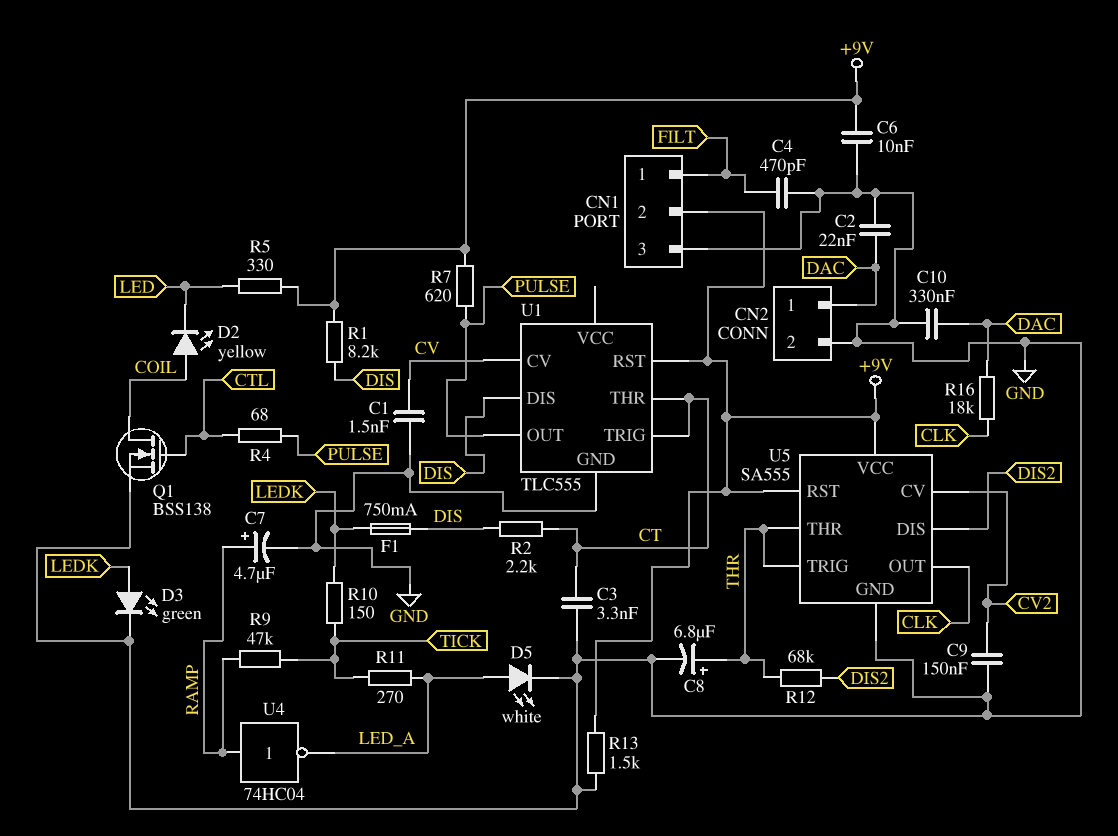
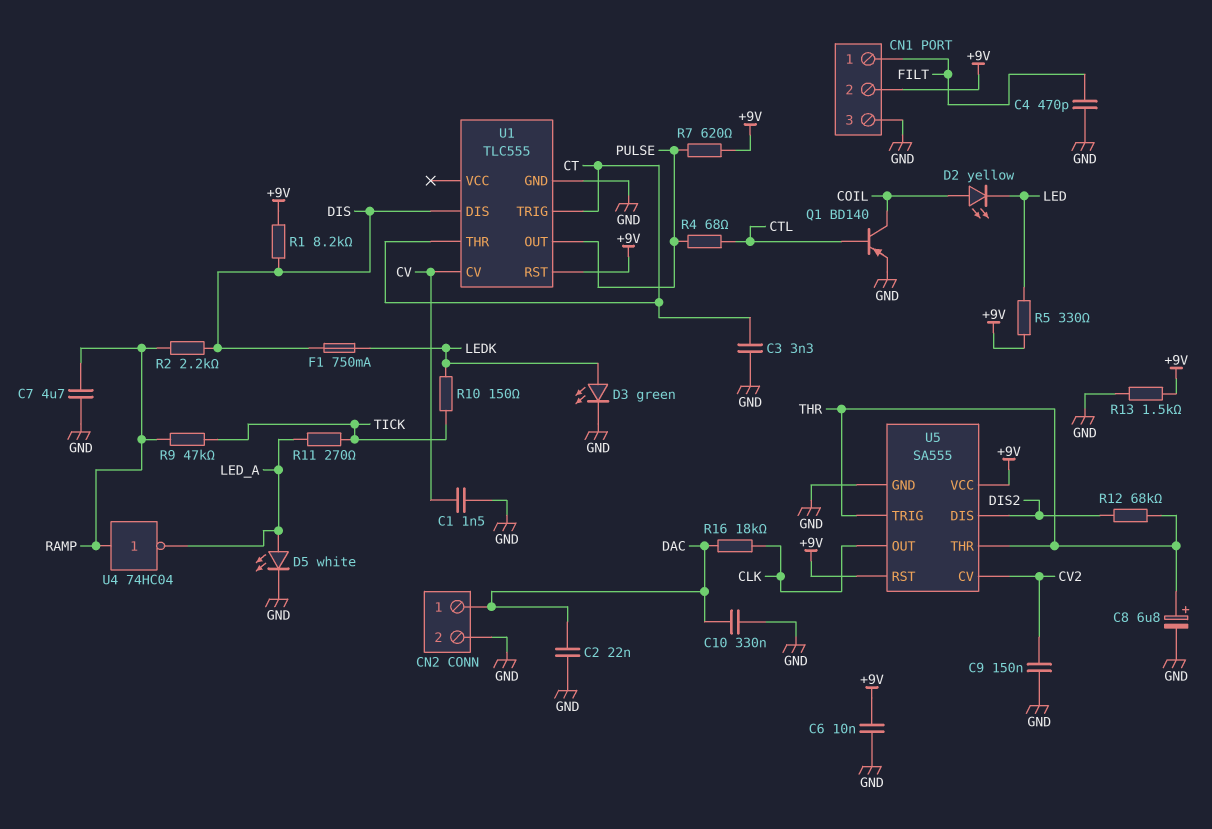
C7: 4.7uF (plus RAMP, minus GND) -> 4.7uF (GND, RAMP)
Q1: NMOS BSS138 (G CTL, D COIL, S GND) -> PNP BD140 (B CTL, C COIL, E GND)
R2: 2.2k (CT, DIS) -> 2.2k (DIS, RAMP)

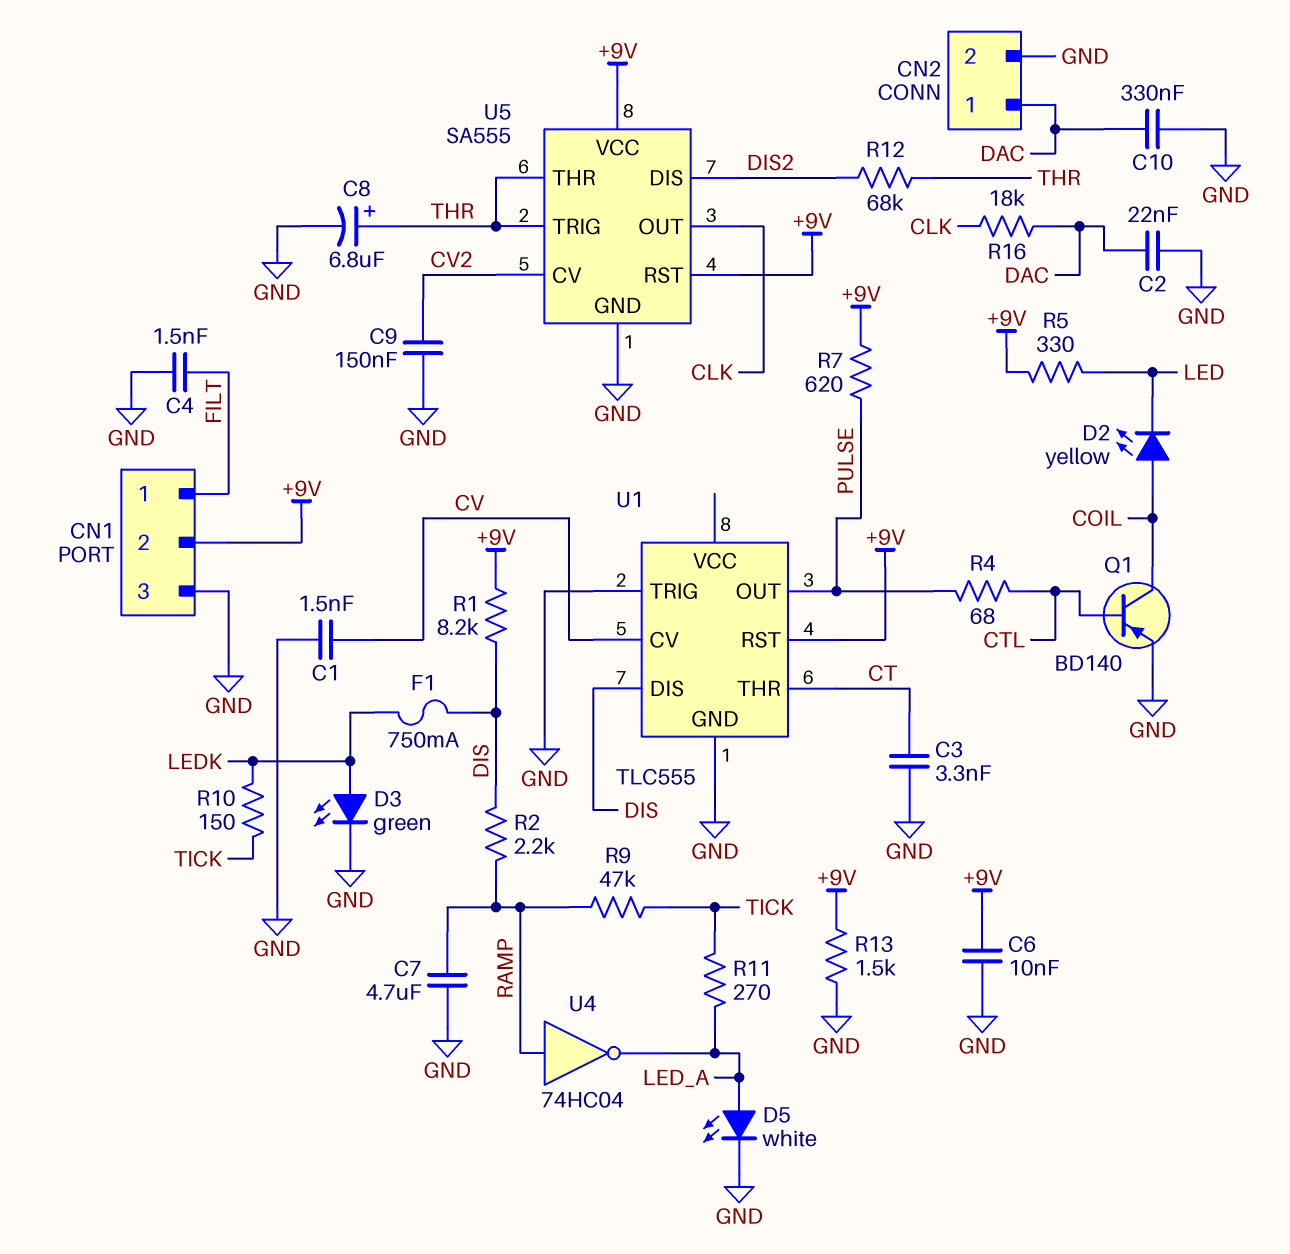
C4: 470pF (FILT, GND) -> 1.5nF (FILT, GND)
U1 pin TRIG: CT -> GND

